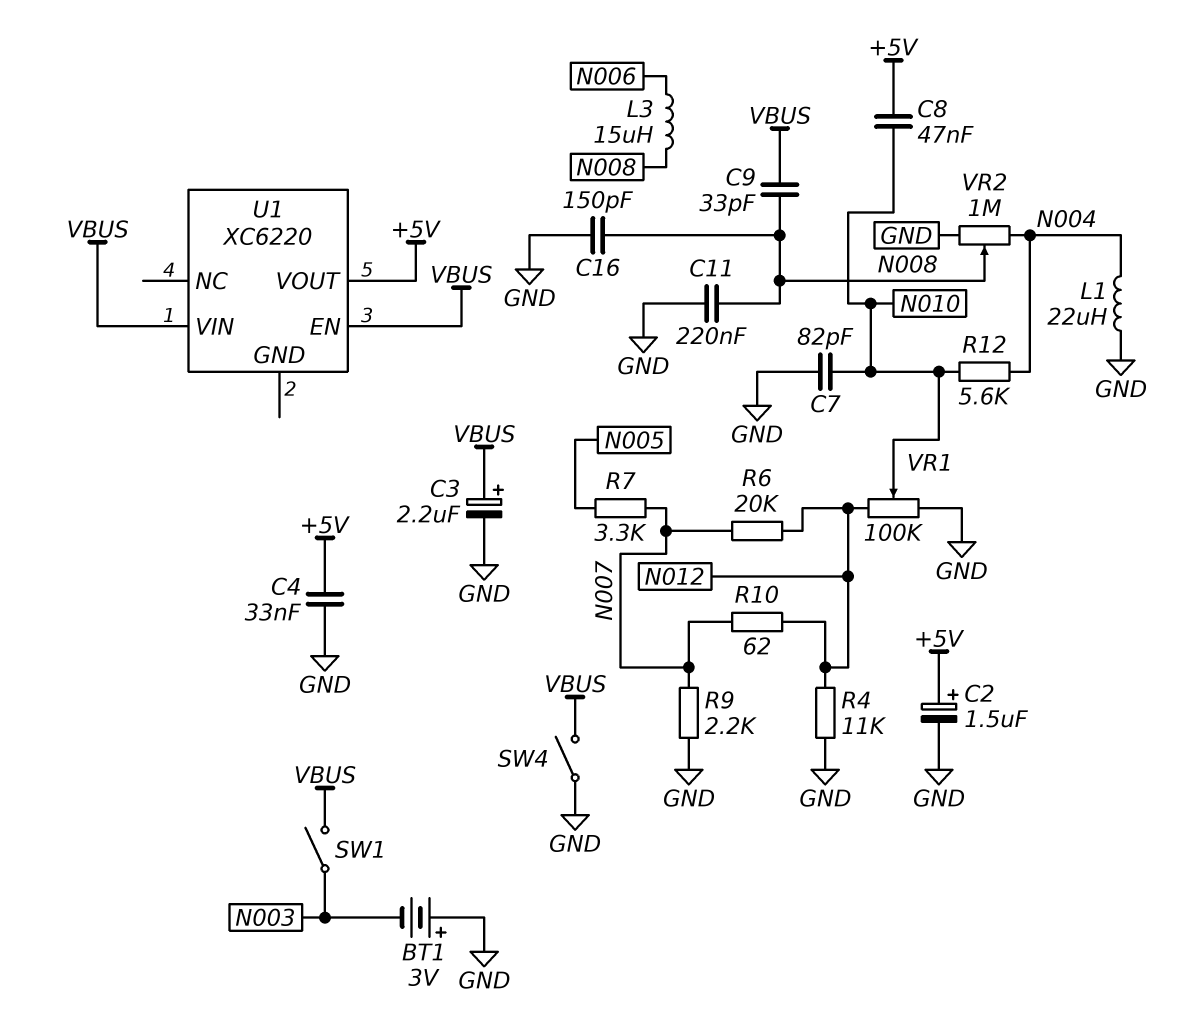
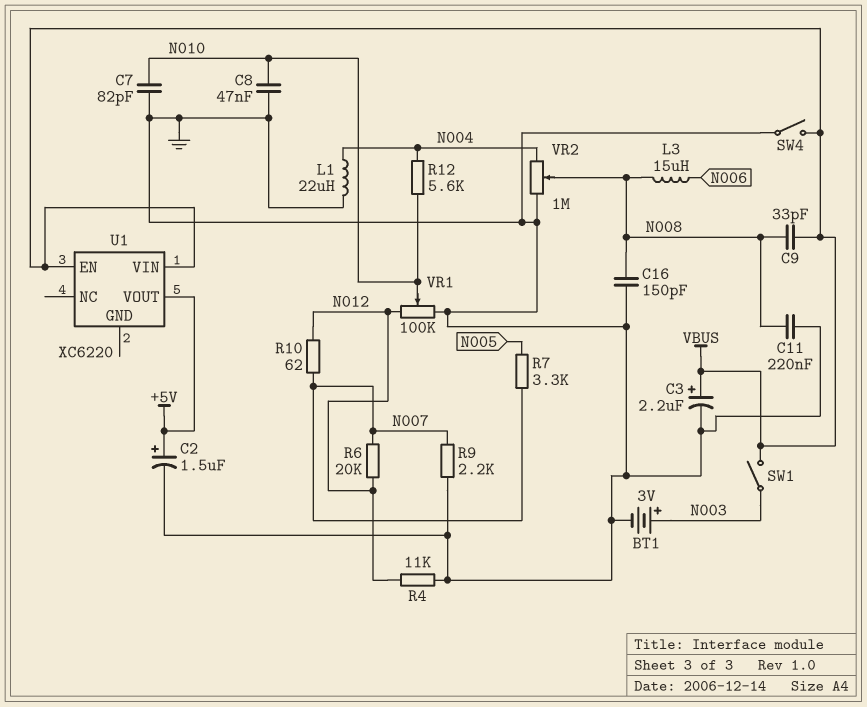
BT1: 3V (plus GND, minus N003) -> 3V (plus N003, minus GND)
C4: 33nF (+5V, GND) -> none
C8: 47nF (+5V, N010) -> 47nF (GND, N010)

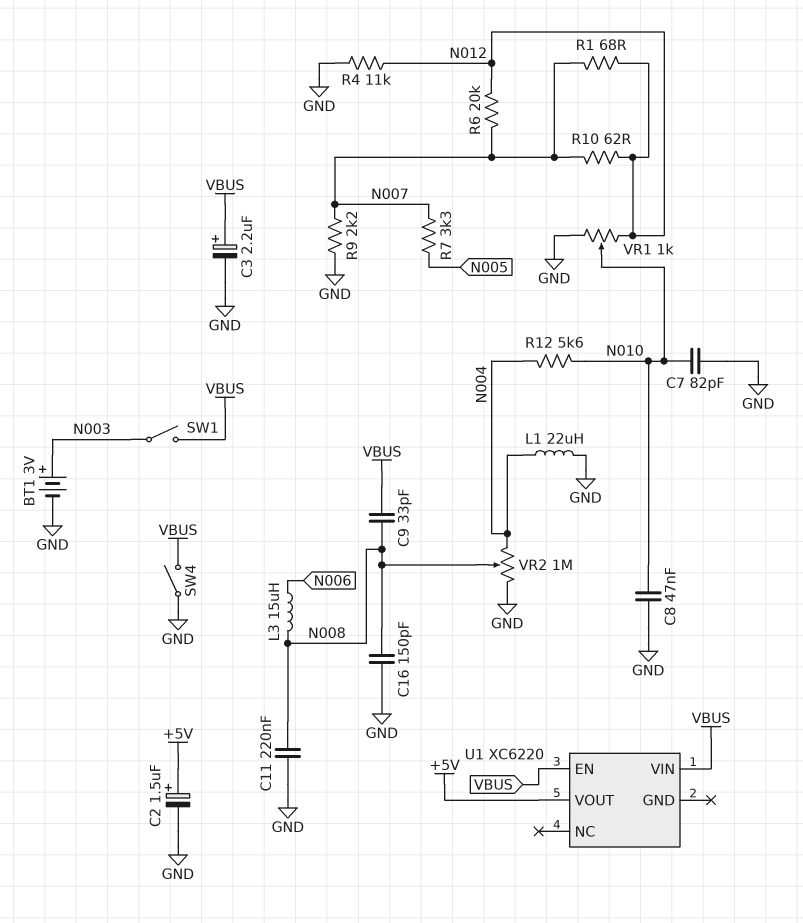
R1: none -> 68 (N007, N012)
VR1: 100k (GND, N012, wiper N010) -> 1k (GND, N012, wiper N010)

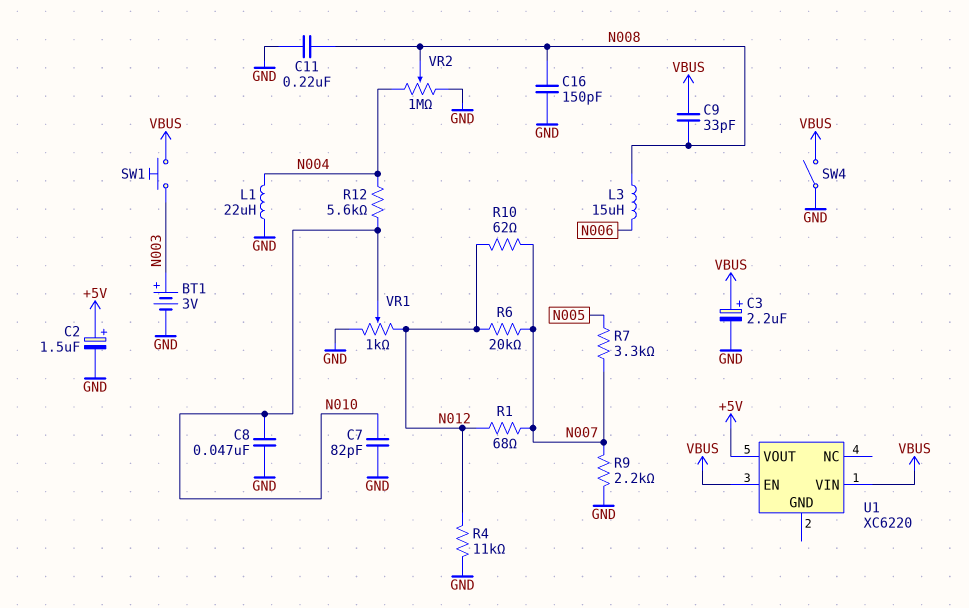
SW1: switch (N003, VBUS) -> button (N003, VBUS)

